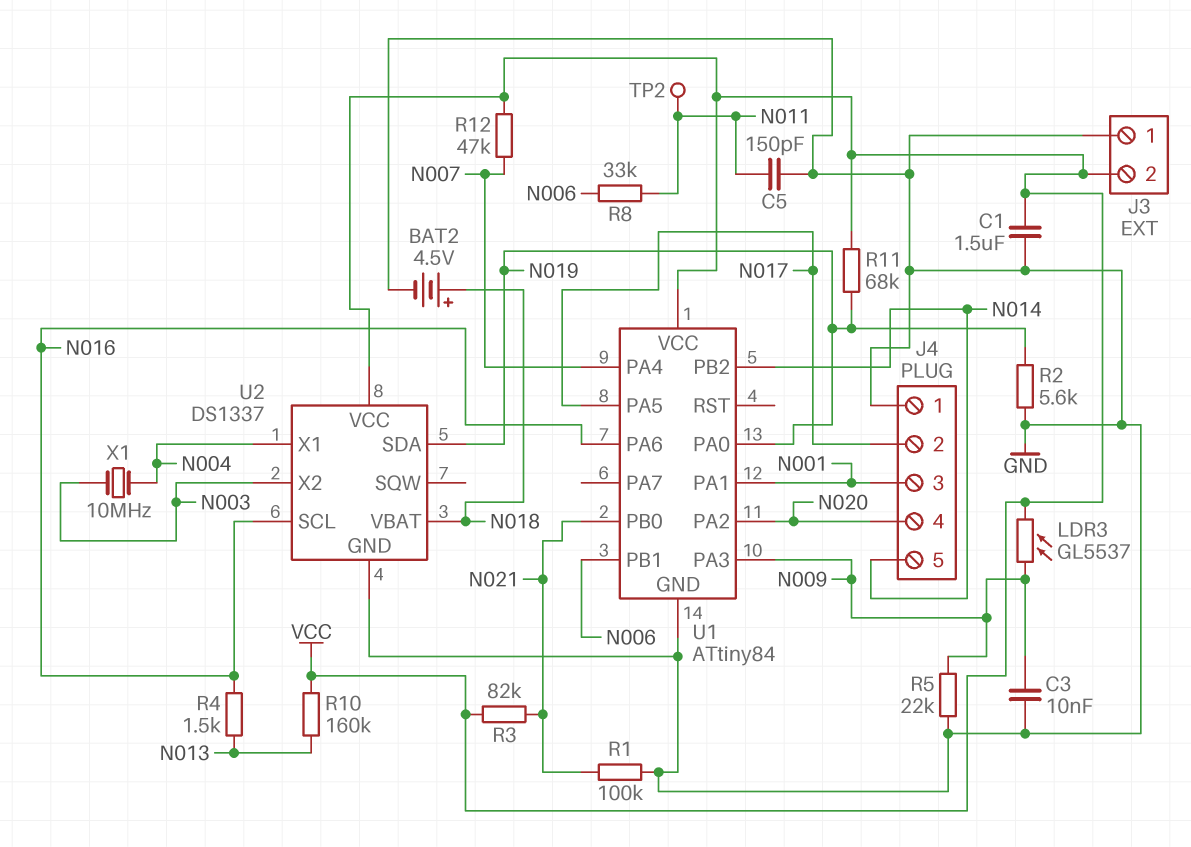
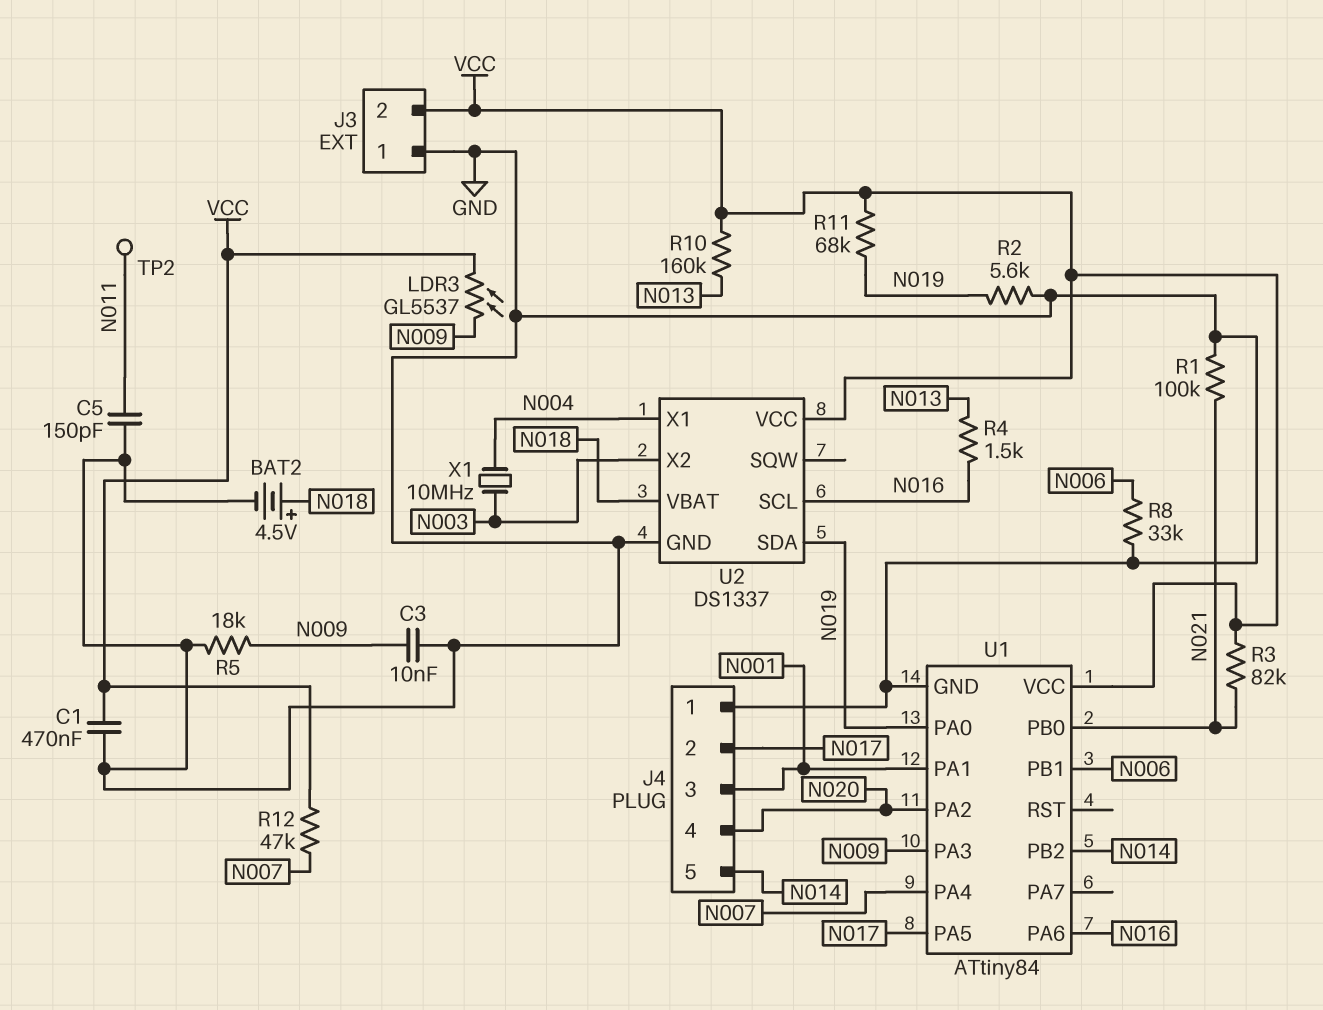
C1: 1.5uF (GND, VCC) -> 470nF (GND, VCC)
R5: 22k (GND, N009) -> 18k (GND, N009)
R8: 33k (N006, N011) -> 33k (GND, N006)

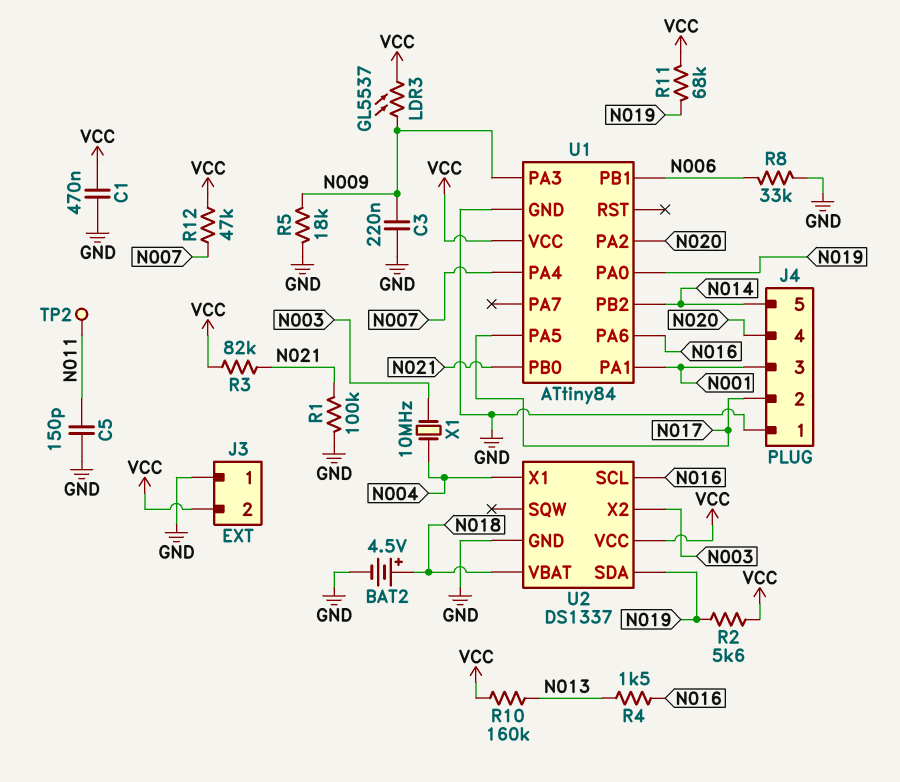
C3: 10nF (GND, N009) -> 220nF (GND, N009)
R2: 5.6k (GND, N019) -> 5.6k (N019, VCC)

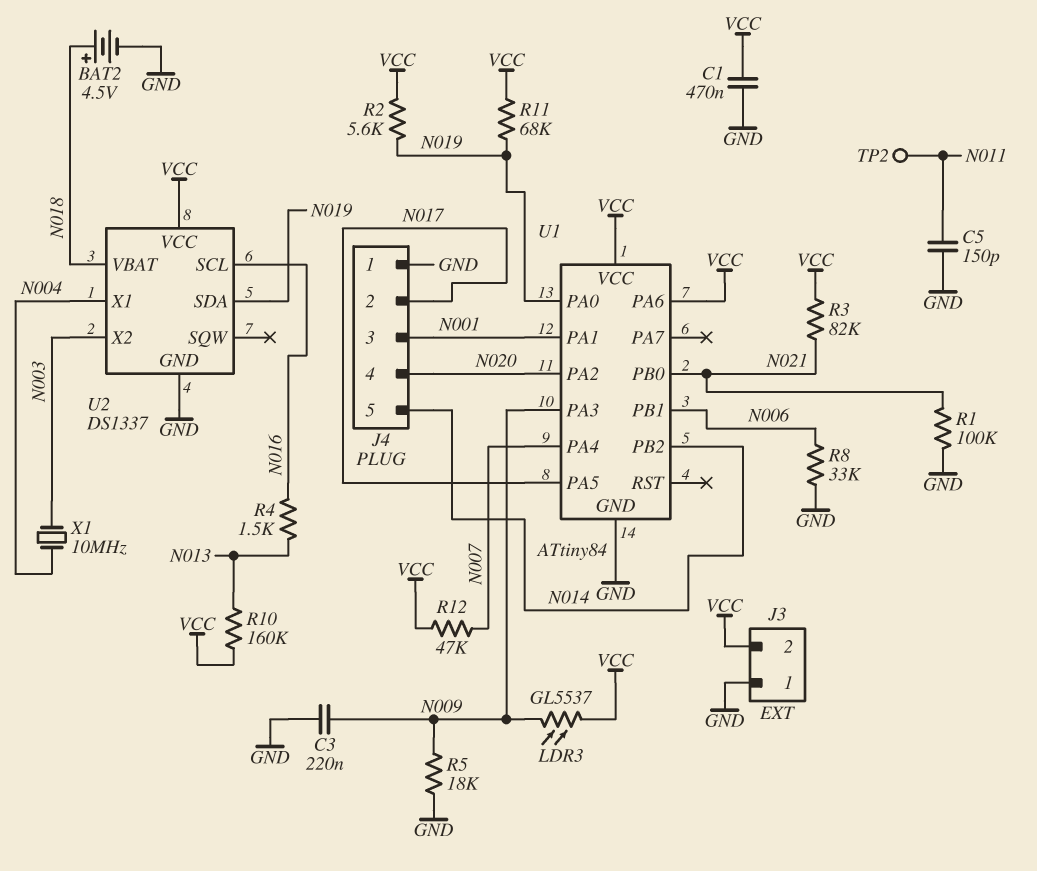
U1 pin PA6: N016 -> VCC

